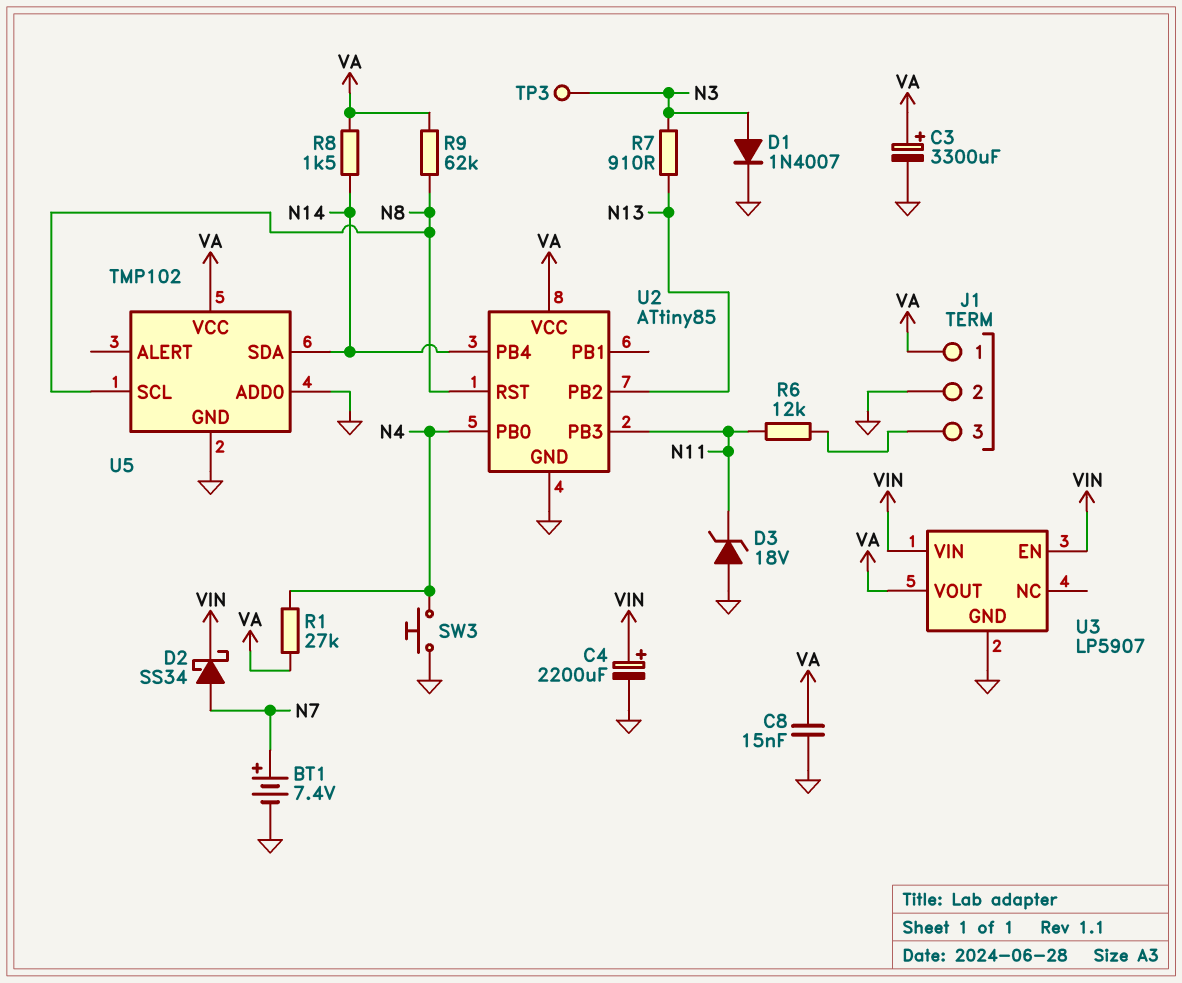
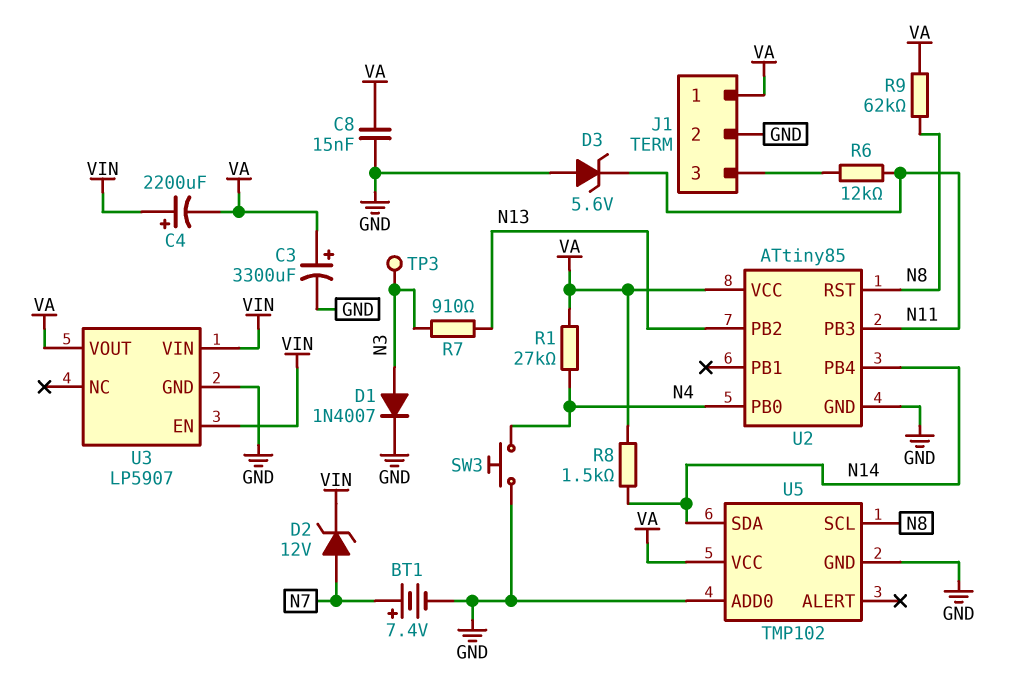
C4: 2200uF (plus VIN, minus GND) -> 2200uF (plus VIN, minus VA)
D2: schottky SS34 (A N7, K VIN) -> zener 12V (A N7, K VIN)
D3: zener 18V (A GND, K N11) -> zener 5.6V (A GND, K N11)

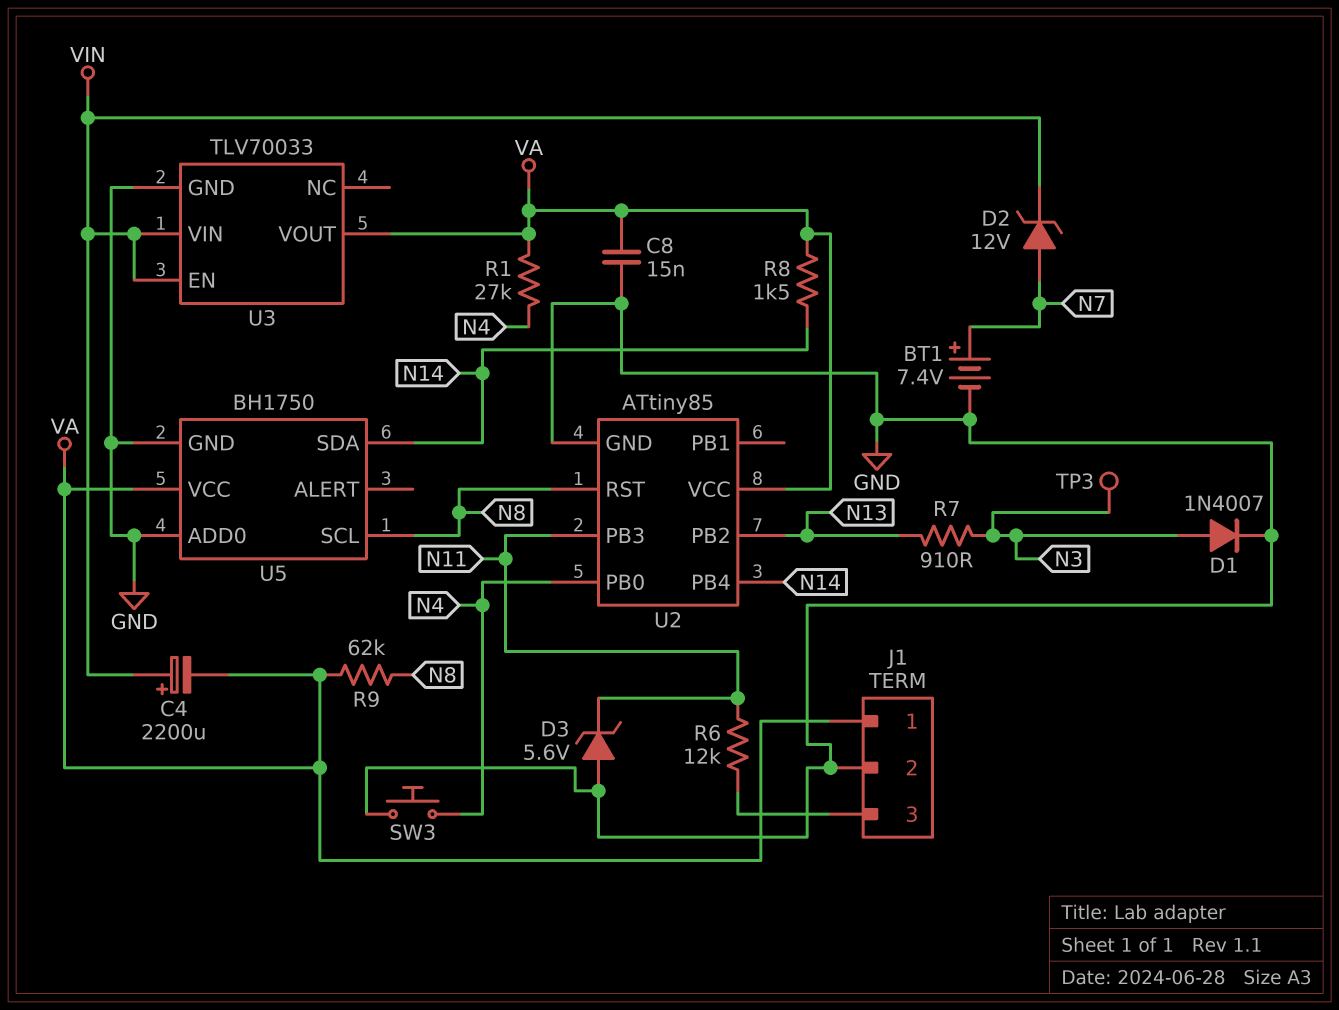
C3: 3300uF (plus VA, minus GND) -> none
U3: LP5907 -> TLV70033
U5: TMP102 -> BH1750

